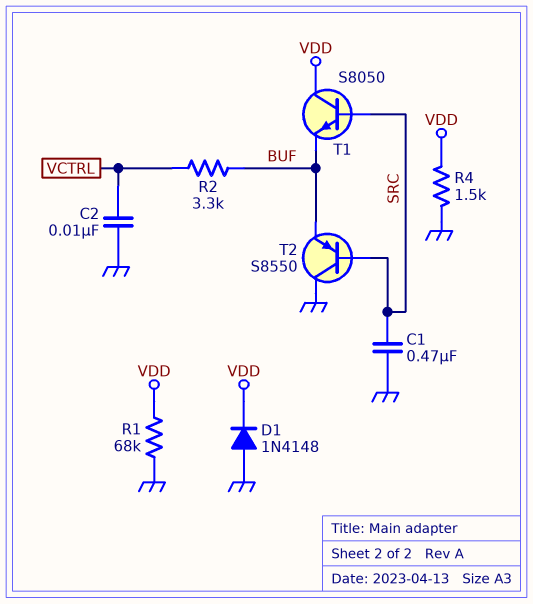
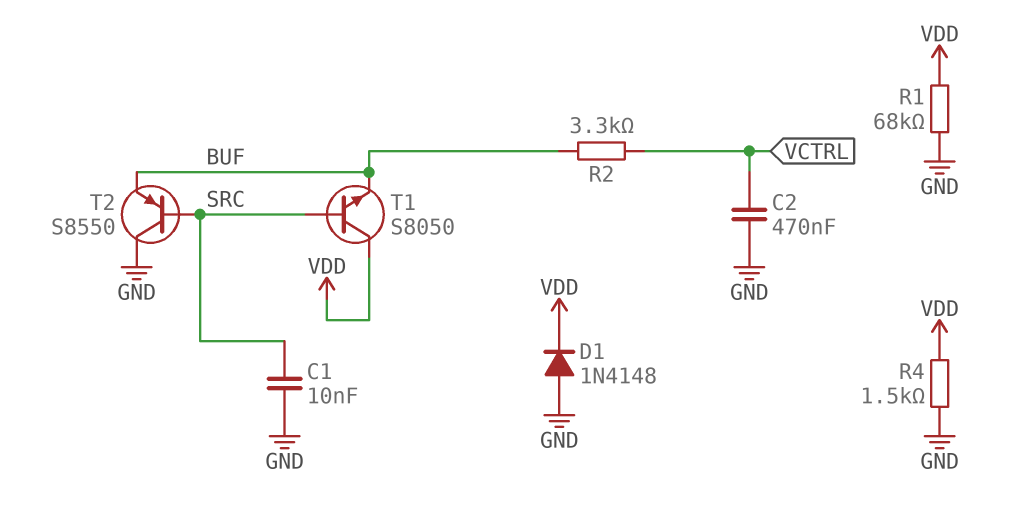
C1: 470nF (GND, SRC) -> 10nF (GND, SRC)
C2: 10nF (GND, VCTRL) -> 470nF (GND, VCTRL)

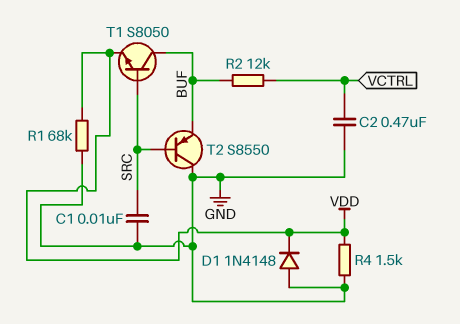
R2: 3.3k (BUF, VCTRL) -> 12k (BUF, VCTRL)
T1: NPN S8050 (B SRC, C VDD, E BUF) -> NPN S8050 (B SRC, C BUF, E VDD)

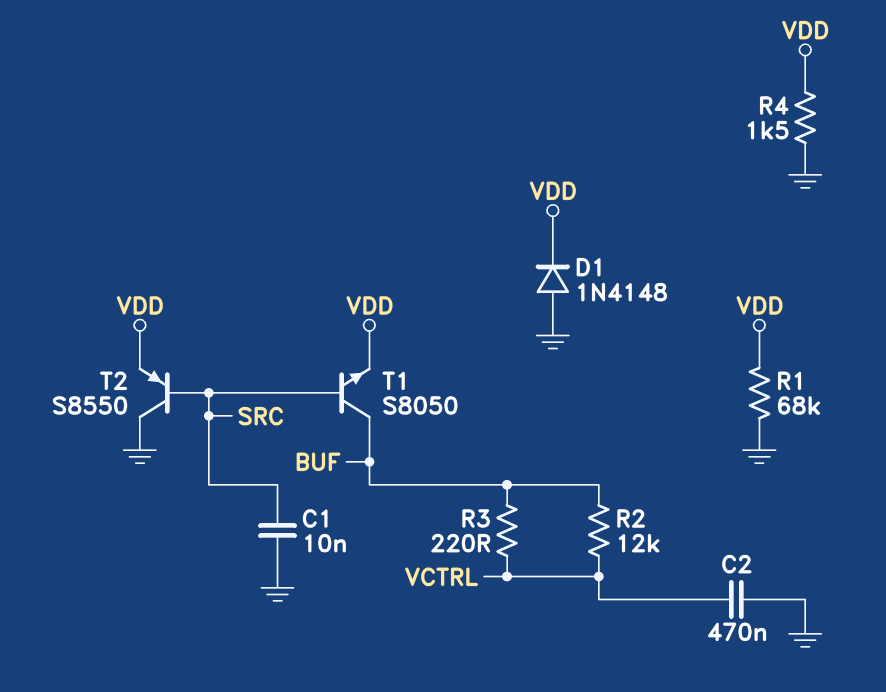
R3: none -> 220 (BUF, VCTRL)
T2: PNP S8550 (B SRC, C GND, E BUF) -> PNP S8550 (B SRC, C GND, E VDD)

